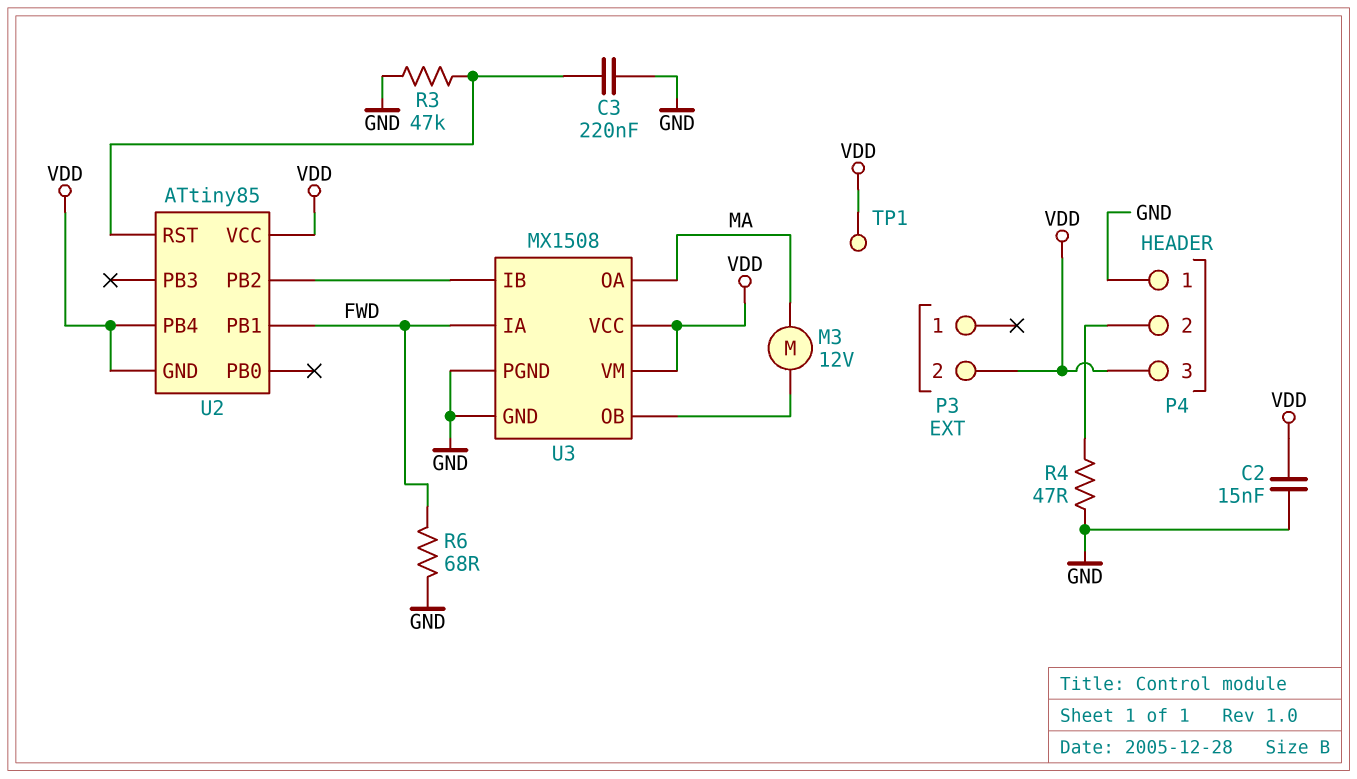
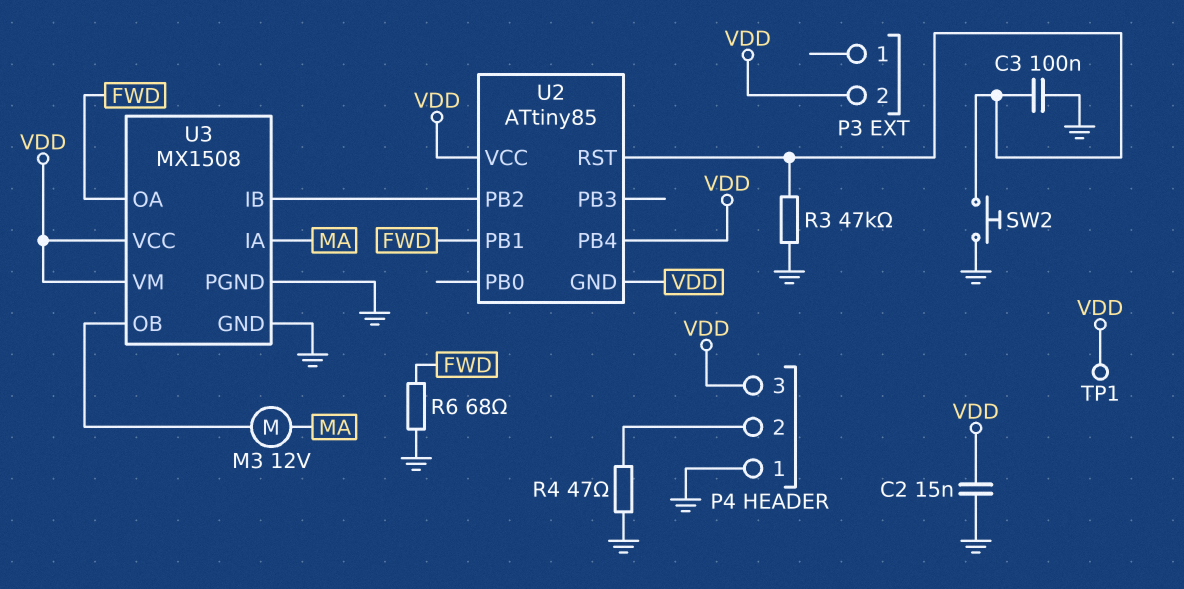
C3: 220nF (GND, U2/RST) -> 100nF (GND, U2/RST)
SW2: none -> button (GND, U2/RST)
U3 pin IA: FWD -> MA
U3 pin OA: MA -> FWD

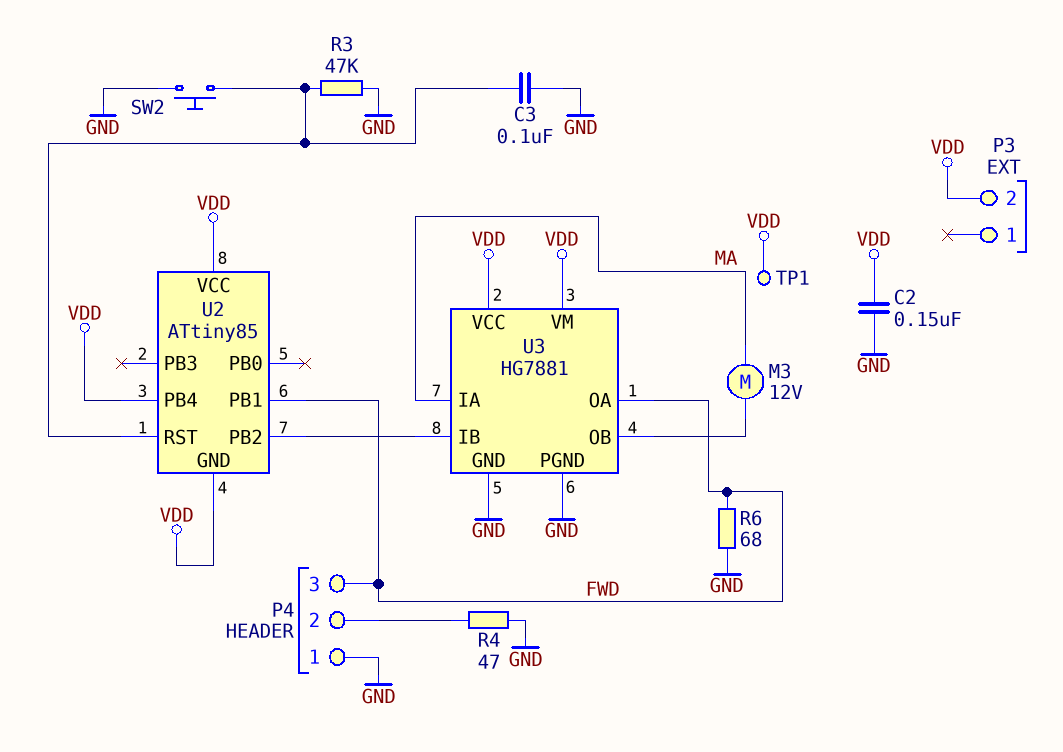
C2: 15nF (GND, VDD) -> 150nF (GND, VDD)
P4 pin 3: VDD -> FWD
U3: MX1508 -> HG7881

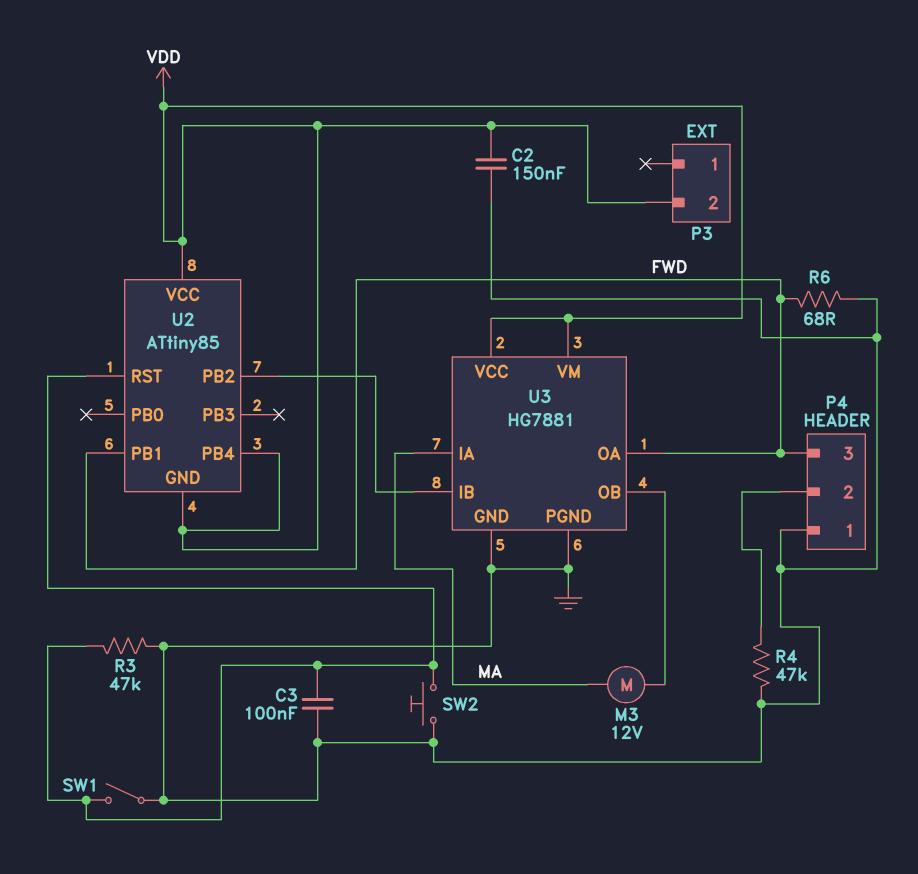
R4: 47 (GND, P4/2) -> 47k (GND, P4/2)
SW1: none -> switch (GND, U2/RST)
TP1: test point (VDD) -> none

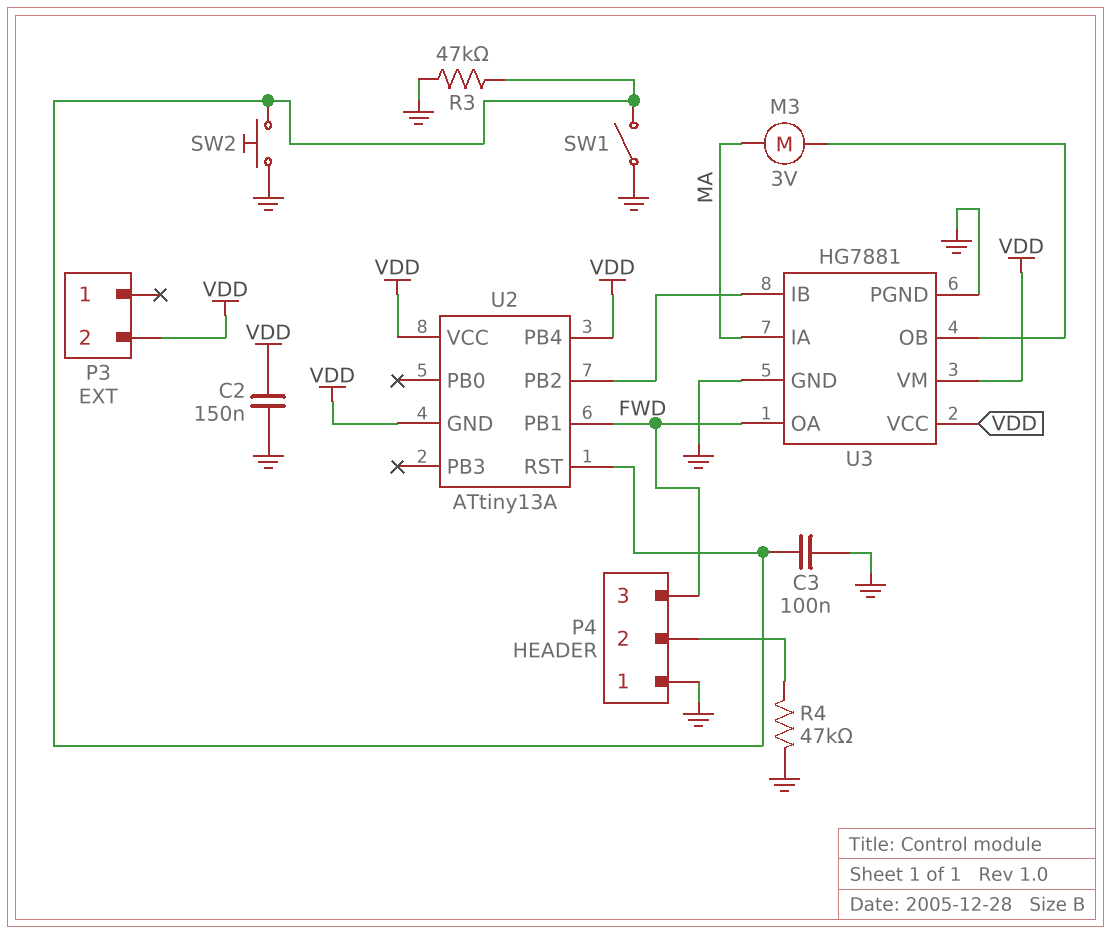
M3: motor 12V (MA, U3/OB) -> motor 3V (MA, U3/OB)
R6: 68 (FWD, GND) -> none
U2: ATtiny85 -> ATtiny13A

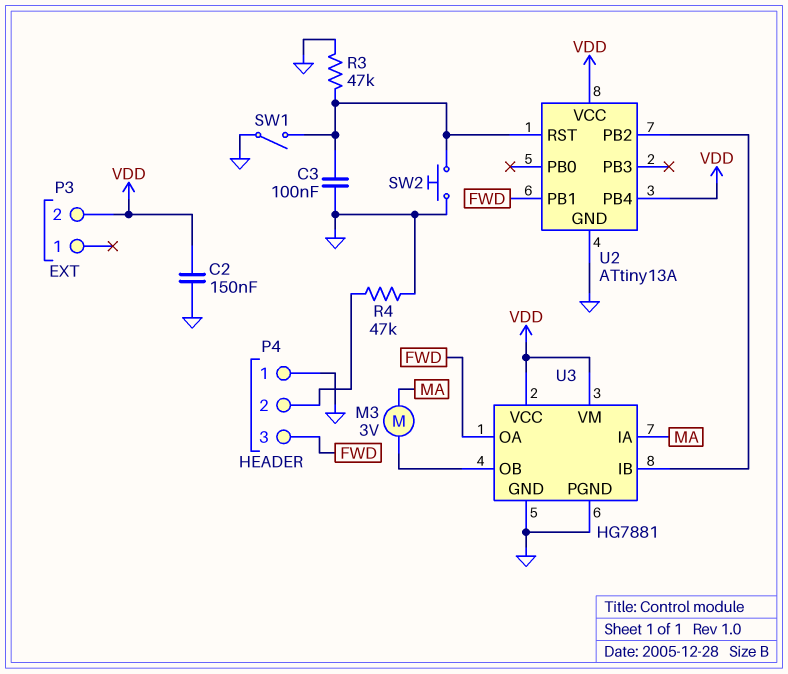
U2 pin GND: VDD -> GND

